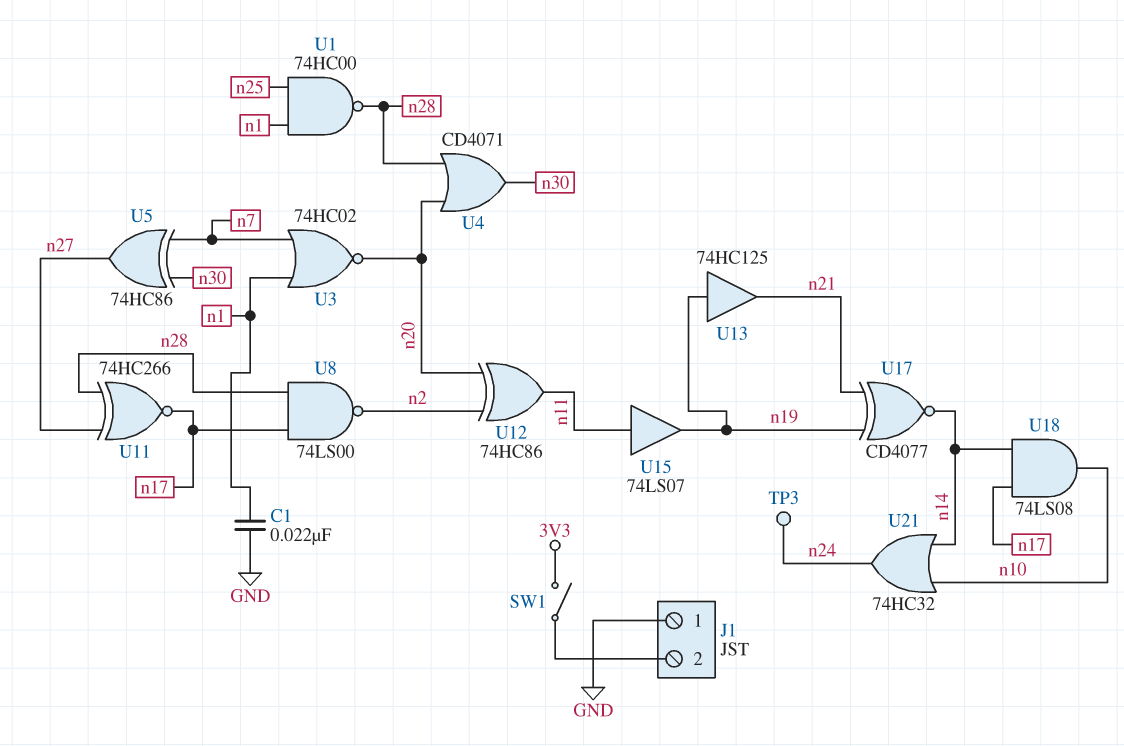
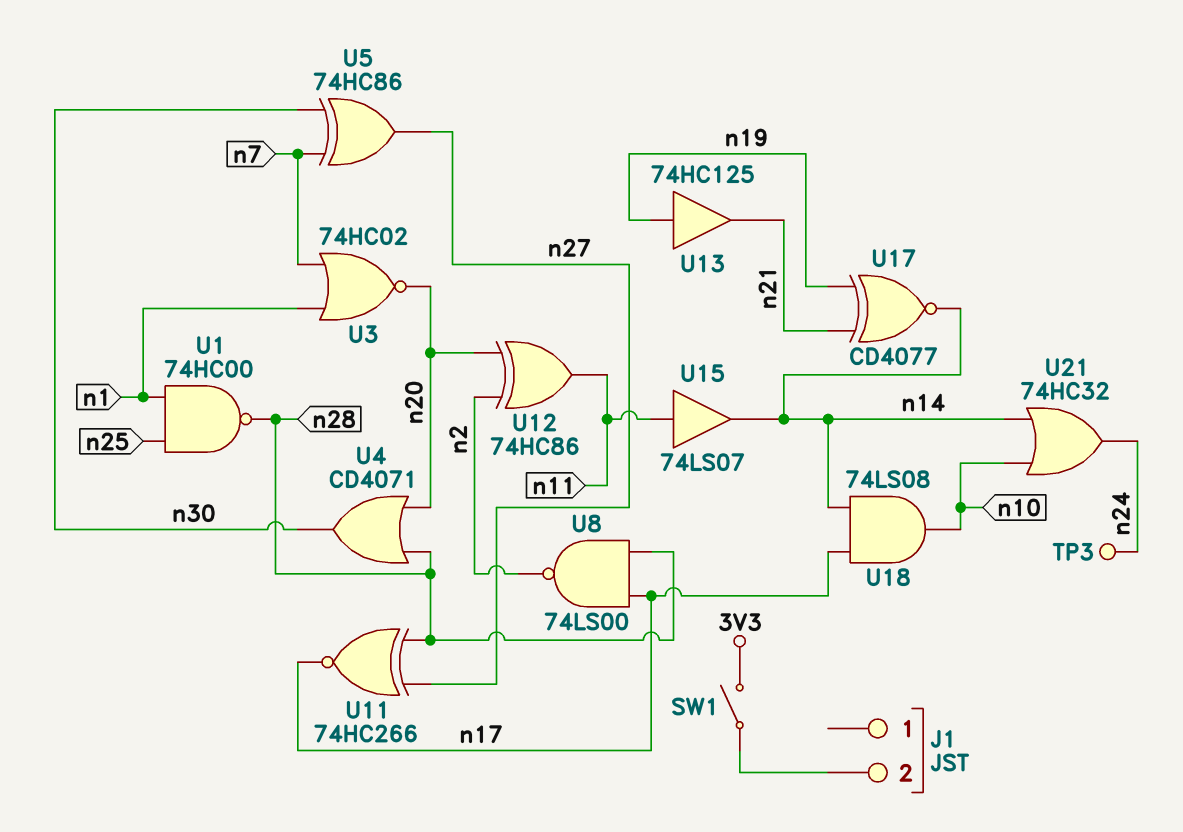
C1: 22nF (GND, n1) -> none
J1 pin 1: GND -> none
U15: buffer 74LS07 (in n11, out n19) -> buffer 74LS07 (in n11, out n14)

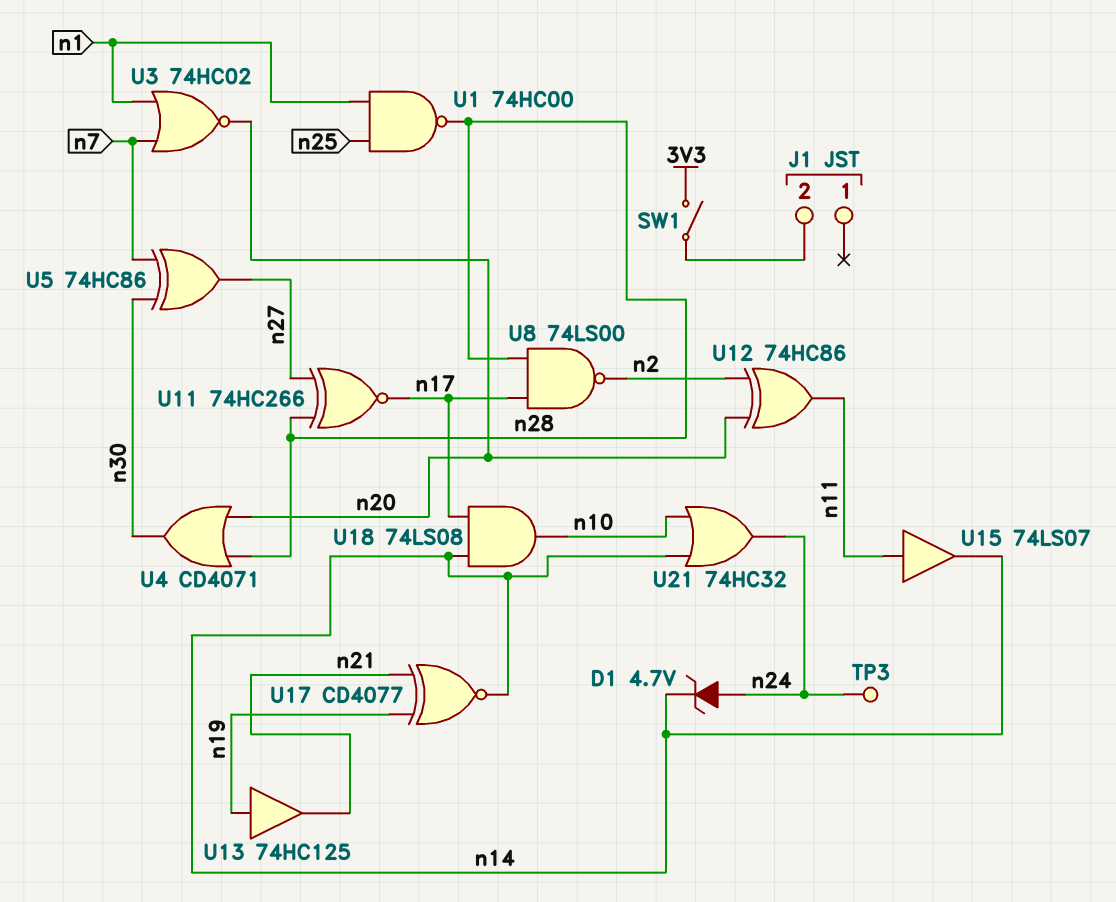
D1: none -> zener 4.7V (A n24, K n14)

